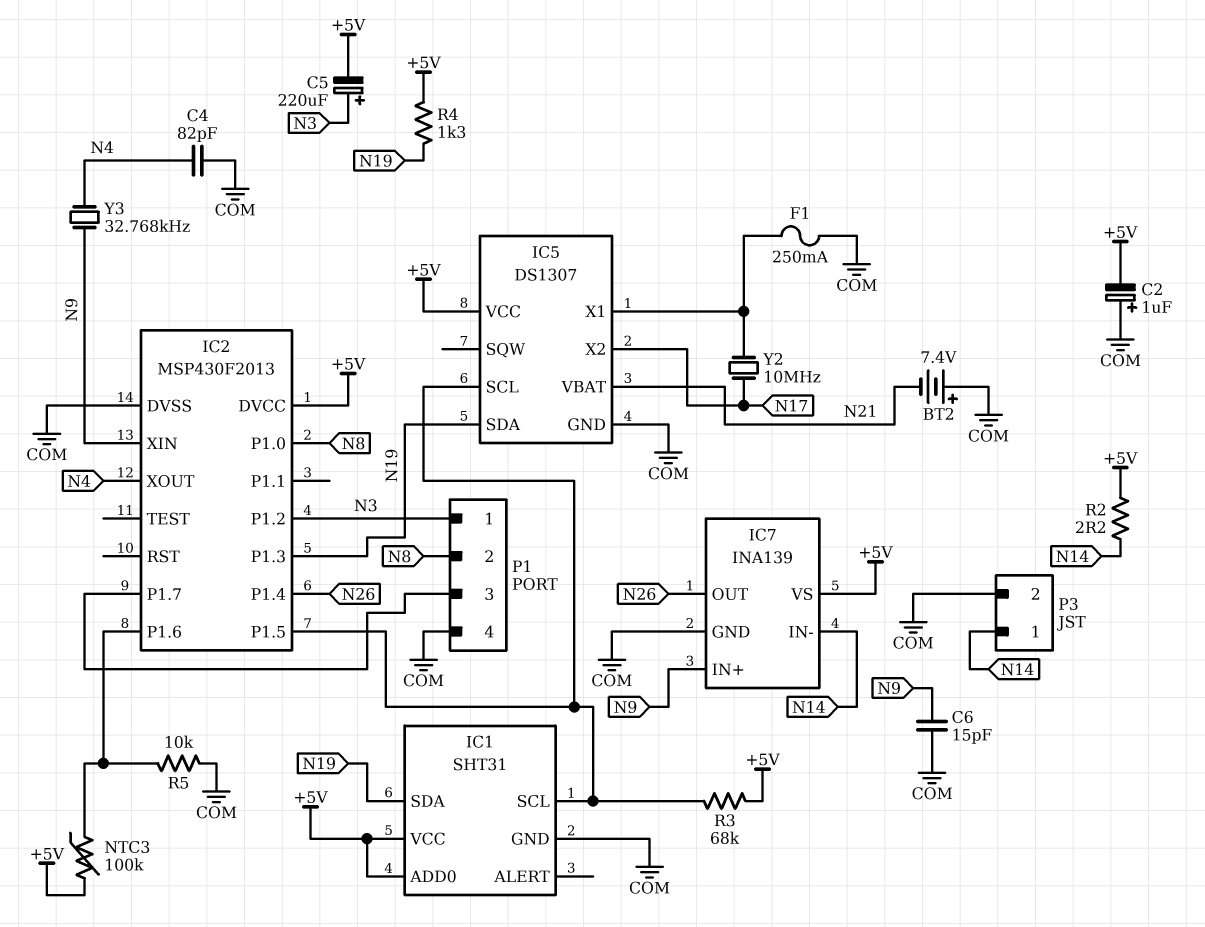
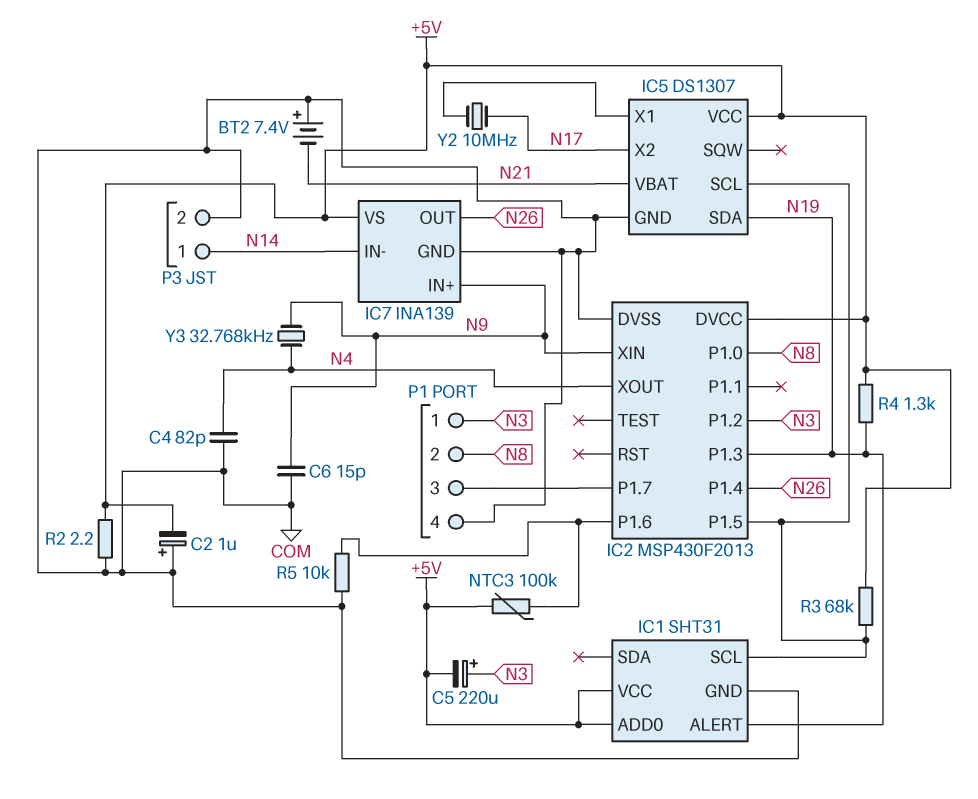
F1: 250mA (COM, IC5/X1) -> none
IC1 pin ALERT: none -> N19
IC1 pin SDA: N19 -> none
R2: 2.2 (+5V, N14) -> 2.2 (+5V, COM)

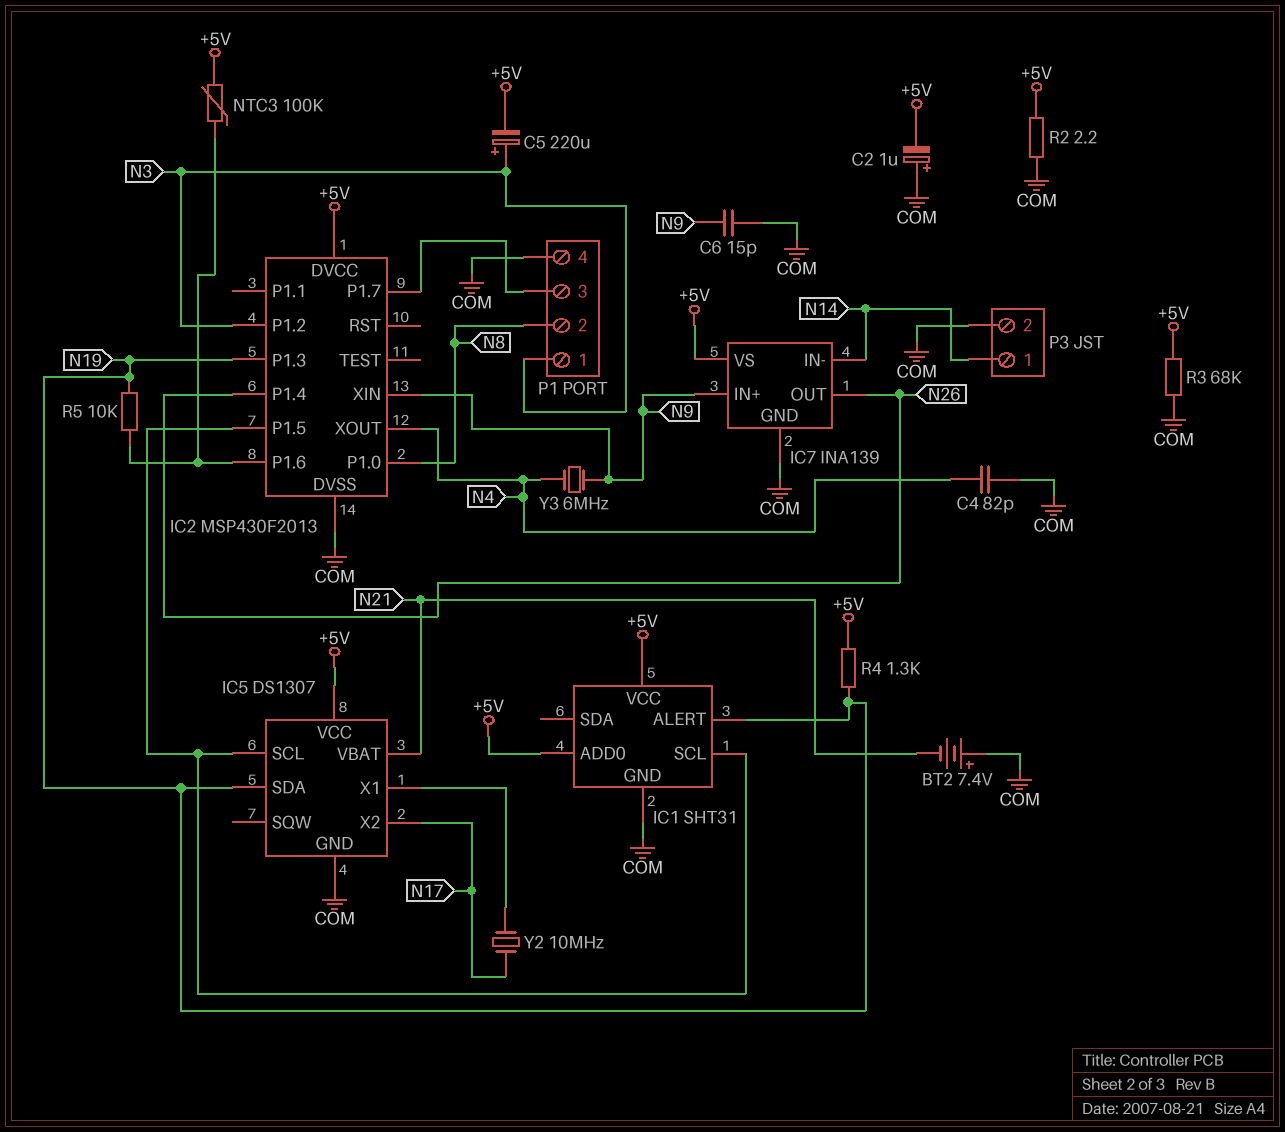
R3: 68k (+5V, IC1/SCL) -> 68k (+5V, COM)
R5: 10k (COM, IC2/P1.6) -> 10k (IC2/P1.6, N19)
Y3: 32.768kHz (N4, N9) -> 6MHz (N4, N9)

